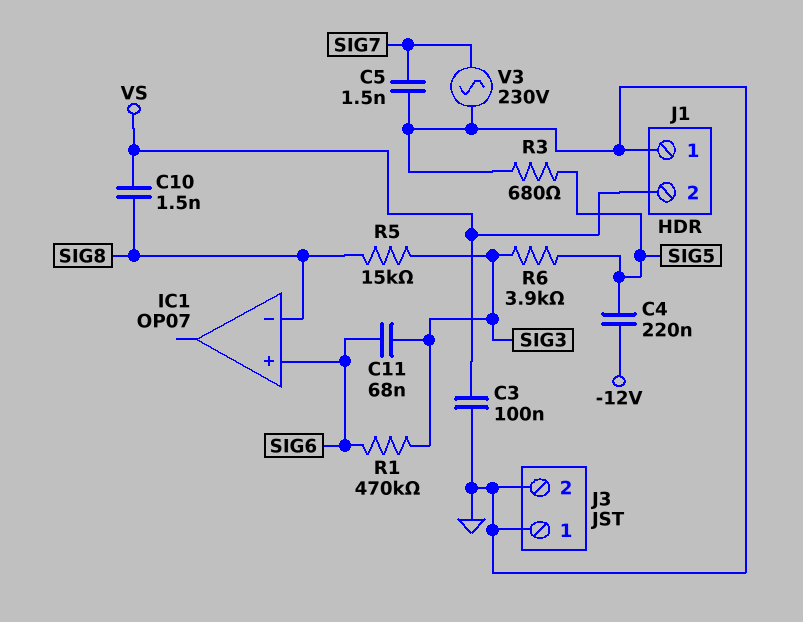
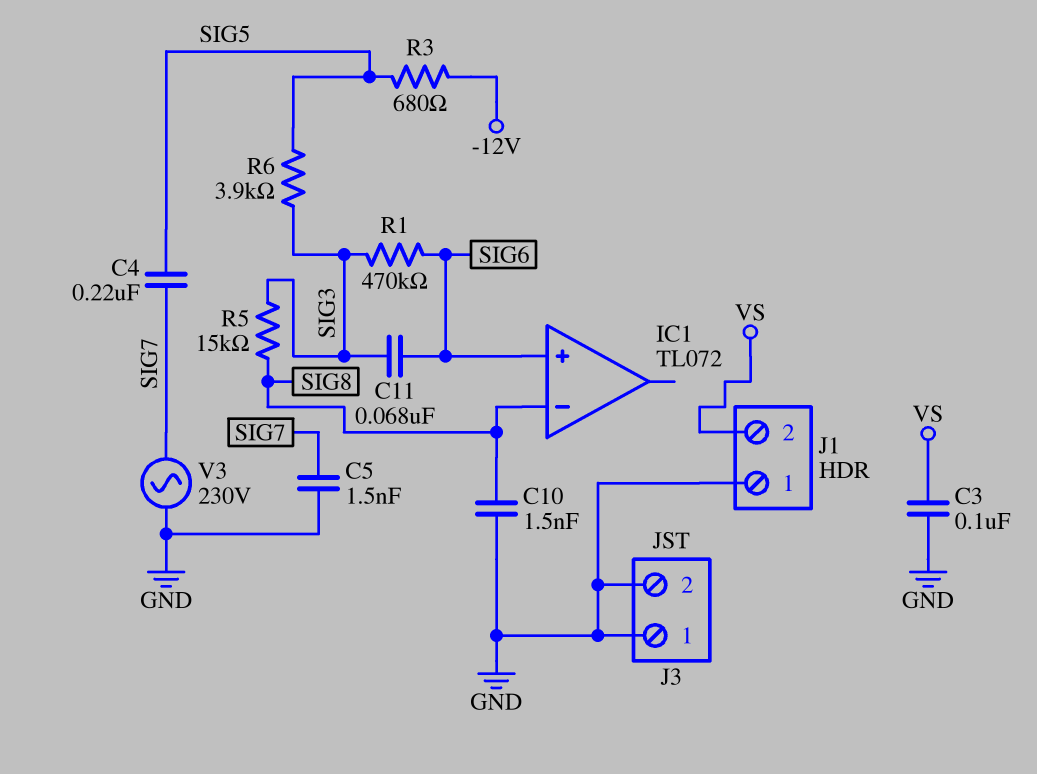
C4: 220nF (-12V, SIG5) -> 220nF (SIG5, SIG7)
C10: 1.5nF (SIG8, VS) -> 1.5nF (GND, SIG8)
IC1: OP07 -> TL072
R3: 680 (GND, SIG5) -> 680 (-12V, SIG5)

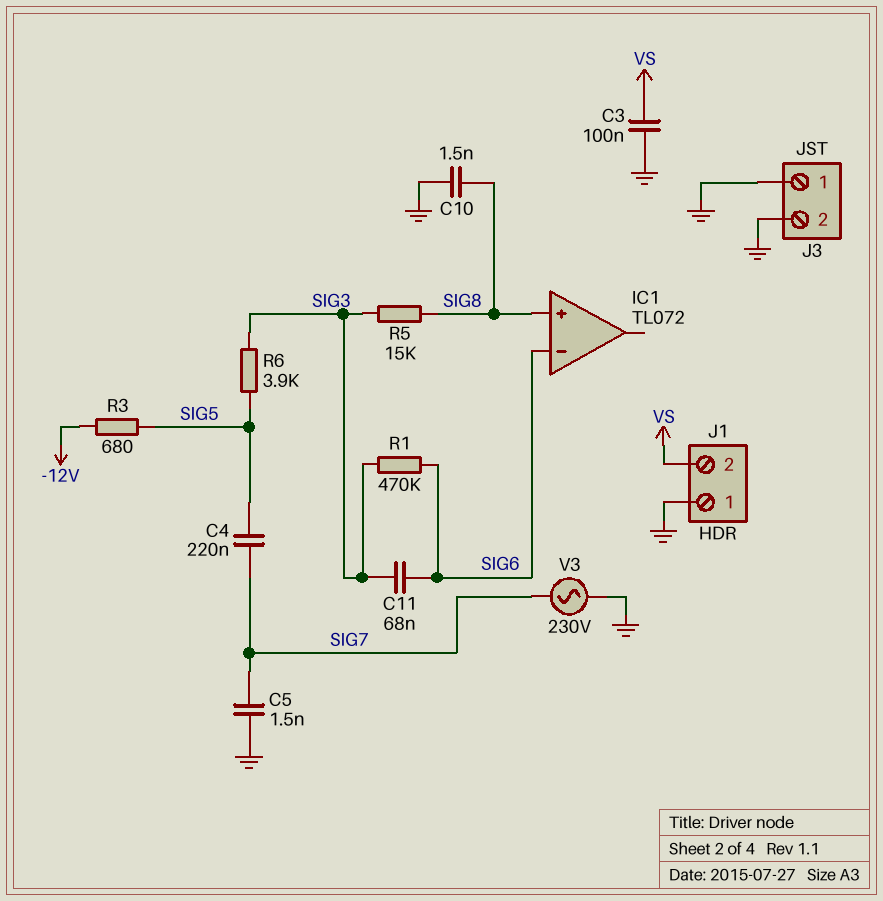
IC1 pin in+: SIG6 -> SIG8
IC1 pin in-: SIG8 -> SIG6

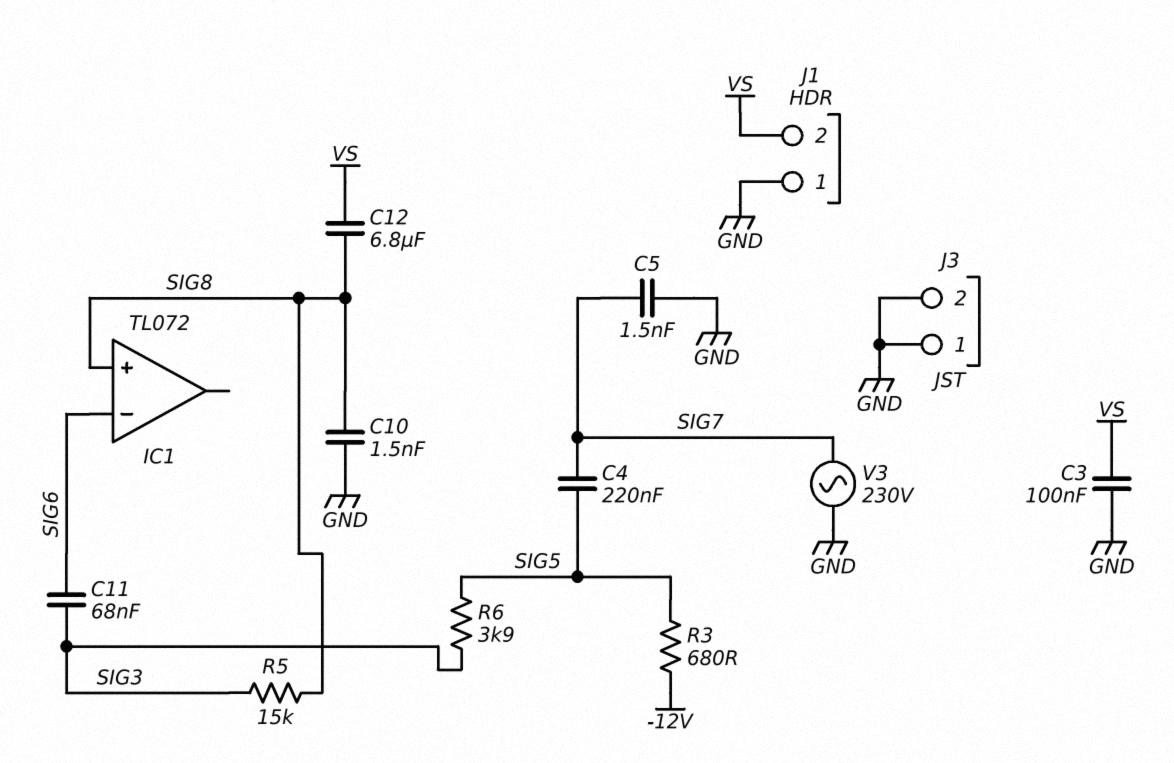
C12: none -> 6.8uF (SIG8, VS)
R1: 470k (SIG3, SIG6) -> none

